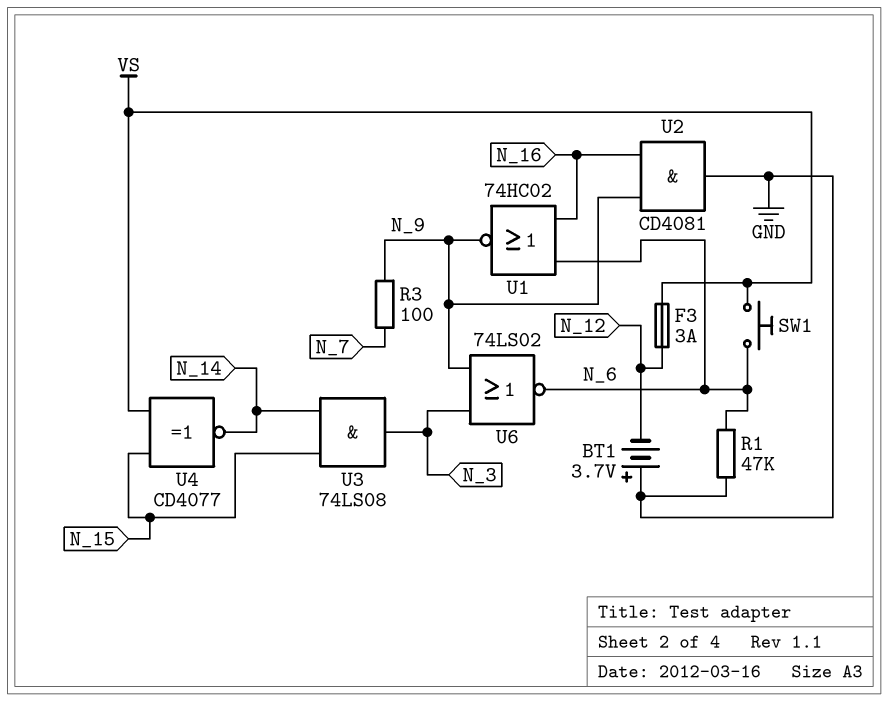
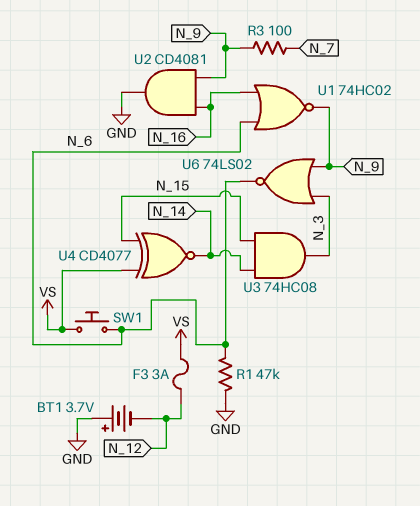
U3: AND 74LS08 (in N_14, in N_15, out N_3) -> AND 74HC08 (in N_14, in N_15, out N_3)

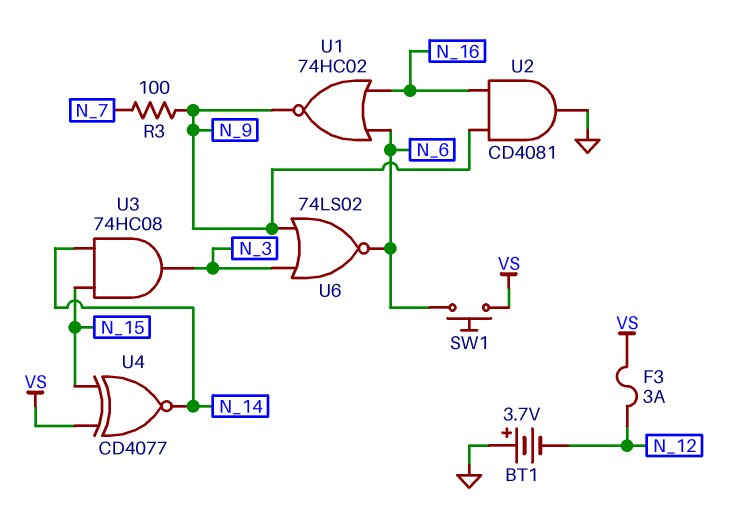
R1: 47k (GND, N_6) -> none

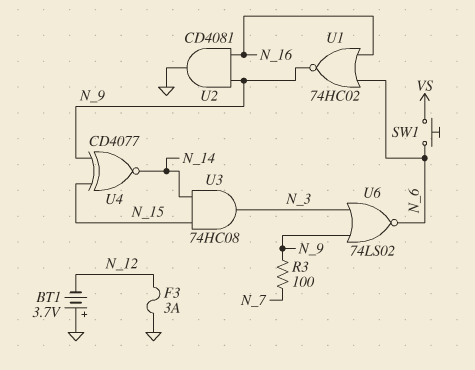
F3: 3A (N_12, VS) -> 3A (GND, N_12)
U4: XNOR CD4077 (in N_15, in VS, out N_14) -> XNOR CD4077 (in N_9, in N_15, out N_14)

